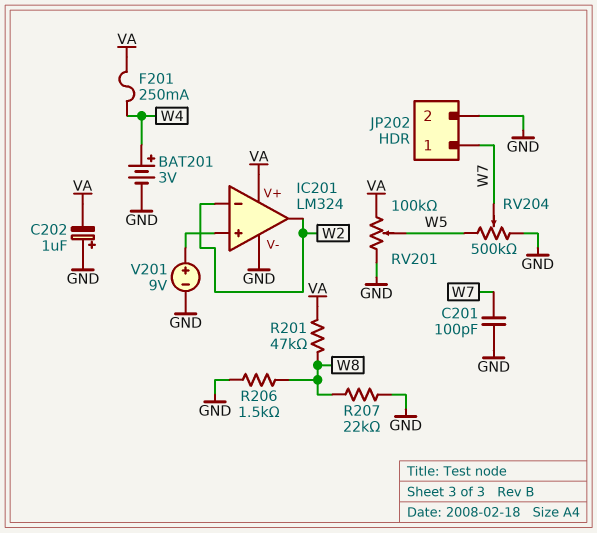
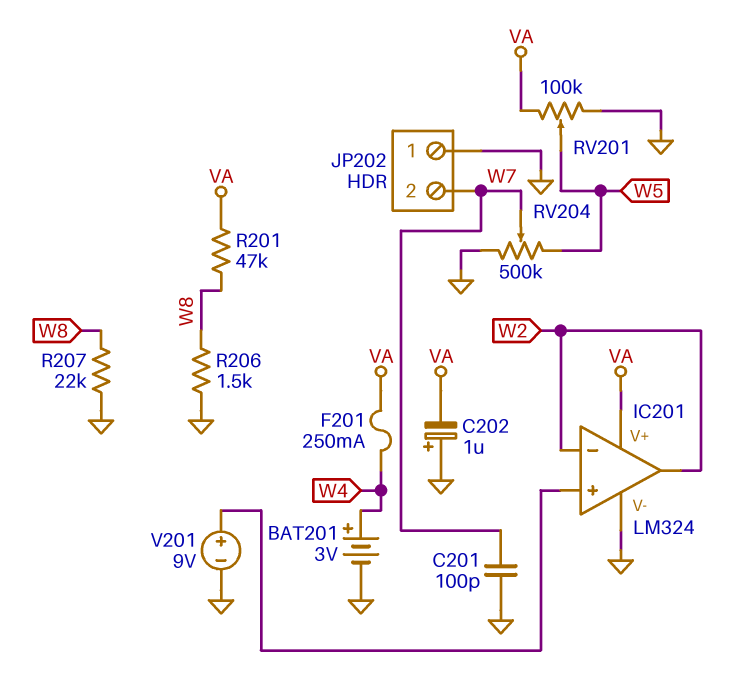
JP202 pin 1: W7 -> GND
JP202 pin 2: GND -> W7

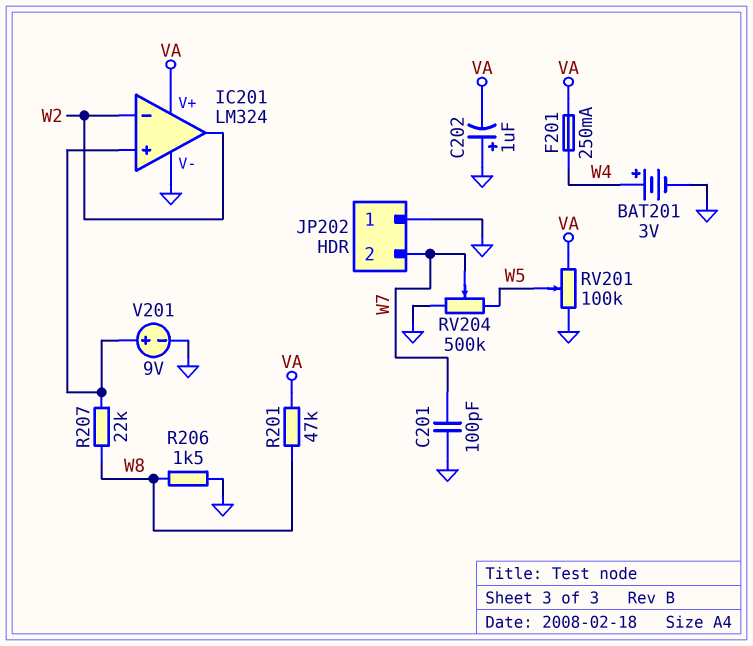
R207: 22k (GND, W8) -> 22k (IC201/in+, W8)

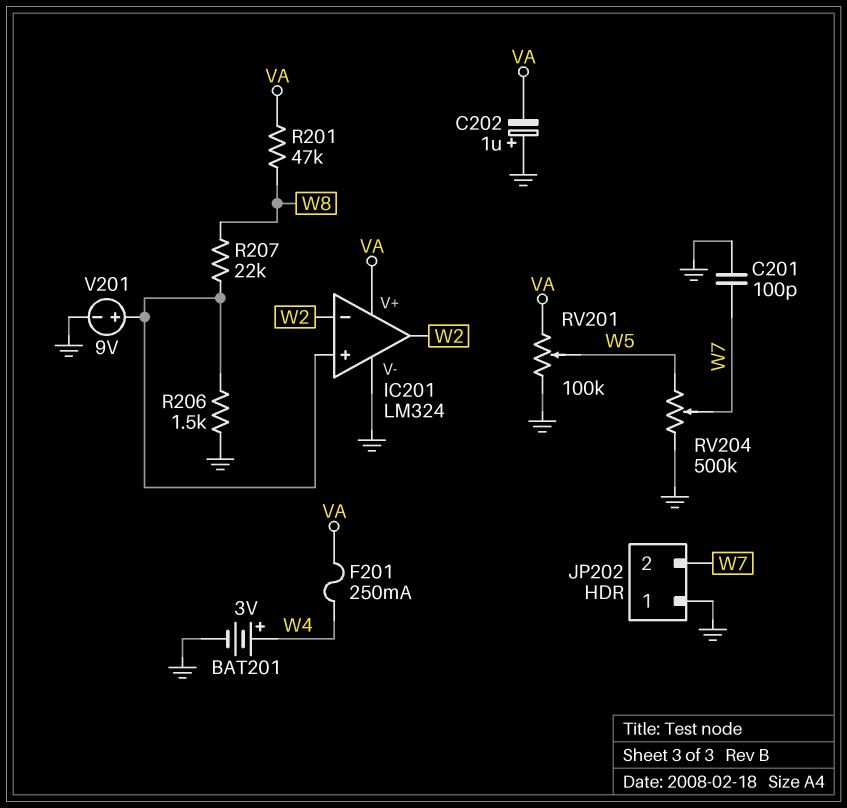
R206: 1.5k (GND, W8) -> 1.5k (GND, IC201/in+)

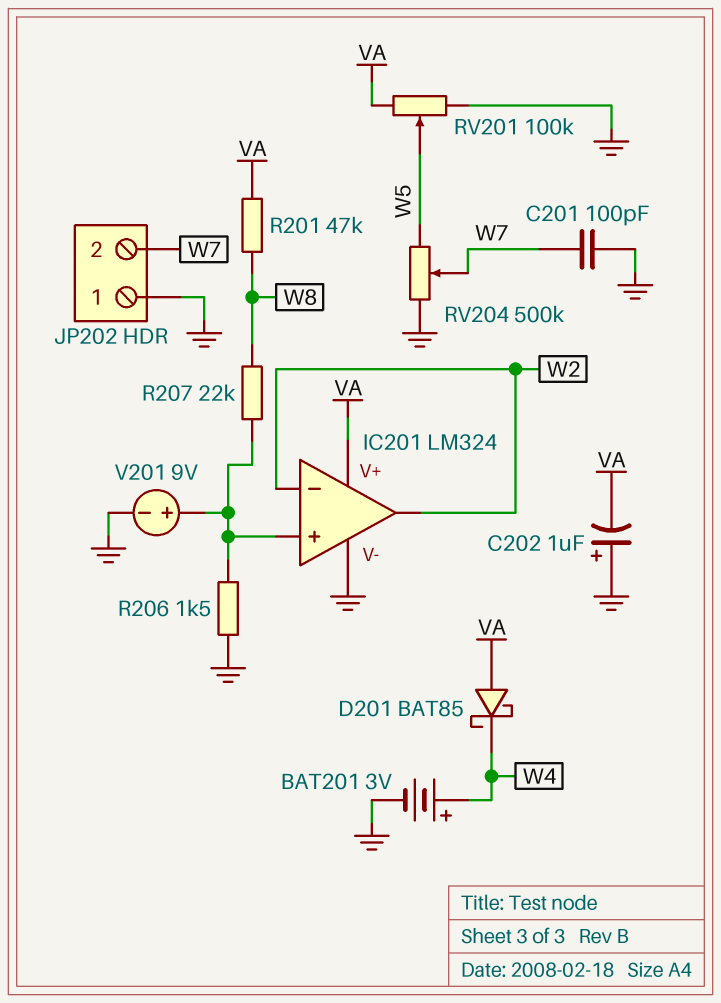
D201: none -> schottky BAT85 (A VA, K W4)
F201: 250mA (VA, W4) -> none

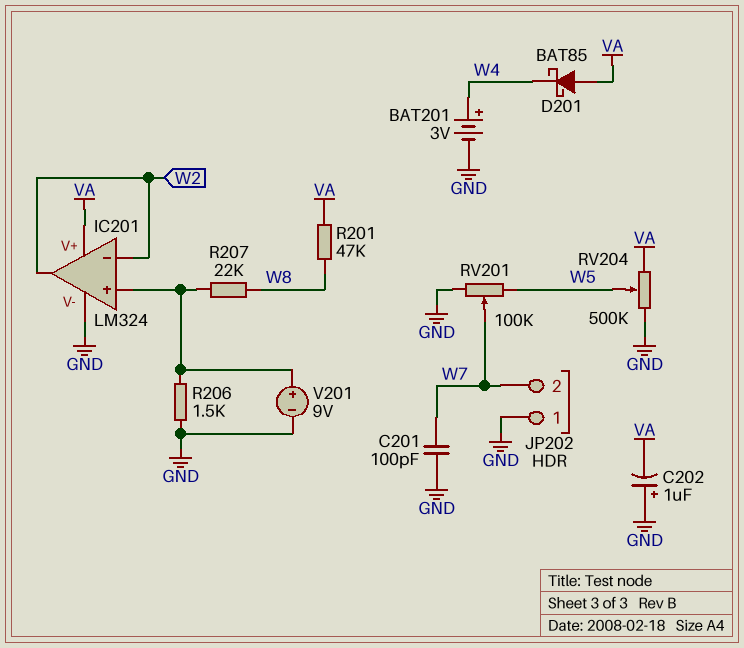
RV201: 100k (GND, VA, wiper W5) -> 100k (GND, W5, wiper W7)
RV204: 500k (GND, W5, wiper W7) -> 500k (GND, VA, wiper W5)

